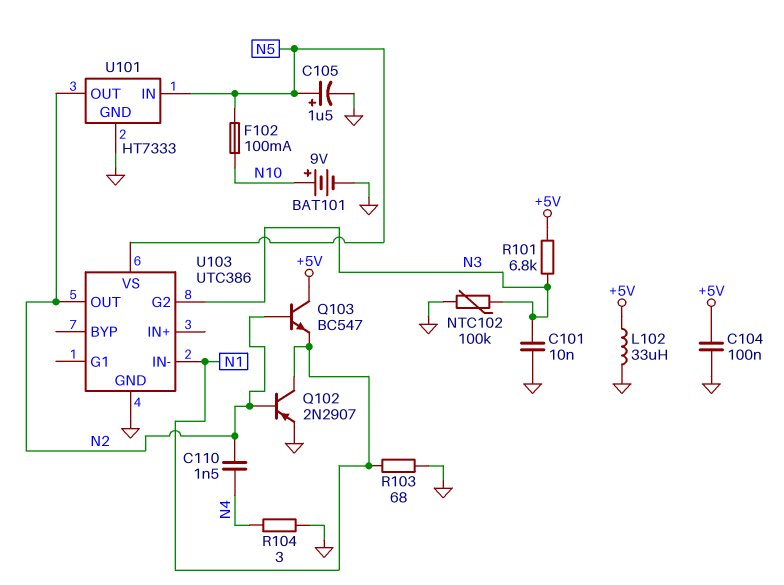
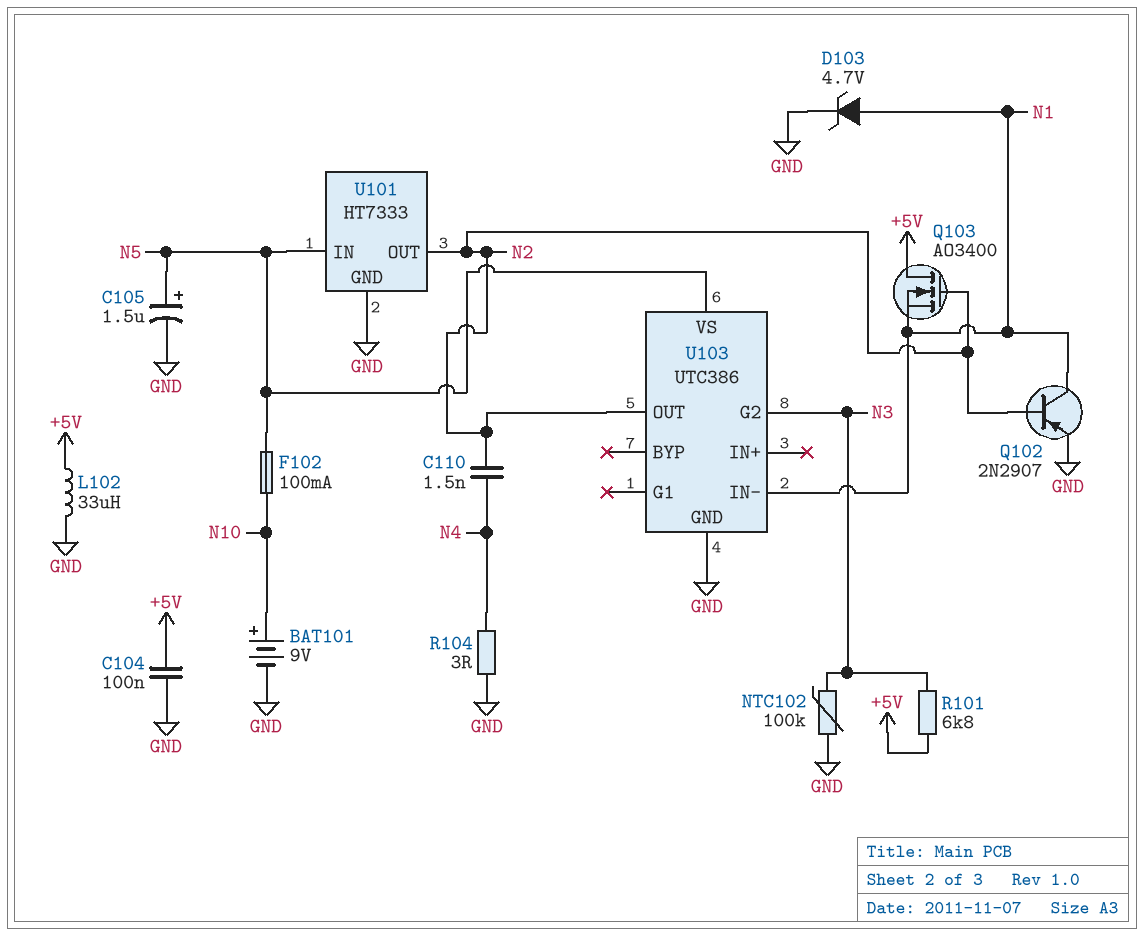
C101: 10nF (GND, N3) -> none
D103: none -> zener 4.7V (A N1, K GND)
Q103: NPN BC547 (B N2, C +5V, E N1) -> NMOS AO3400 (G N2, D +5V, S N1)
R103: 68 (GND, N1) -> none

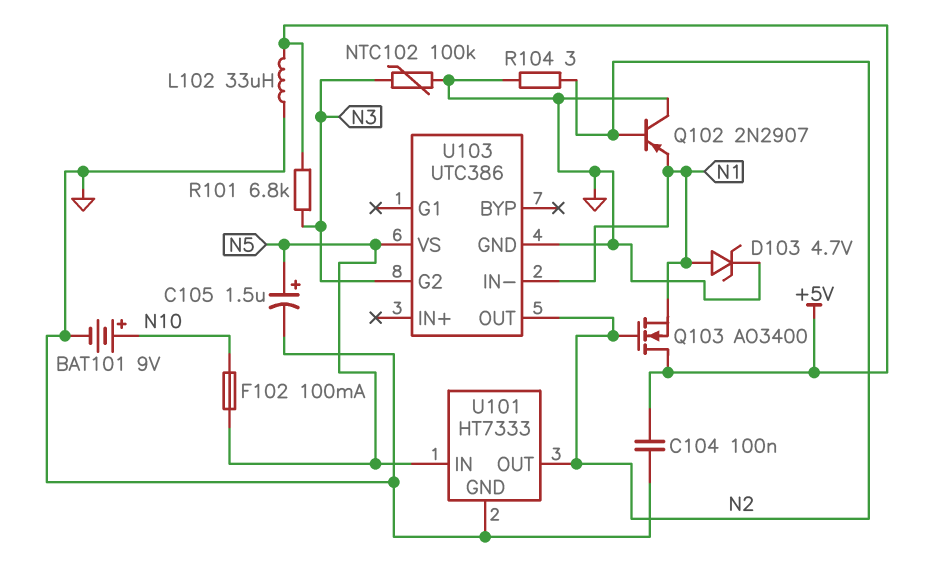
C110: 1.5nF (N2, N4) -> none
Q102: PNP 2N2907 (B N2, C N1, E GND) -> PNP 2N2907 (B N2, C GND, E N1)
R104: 3 (GND, N4) -> 3 (GND, N2)

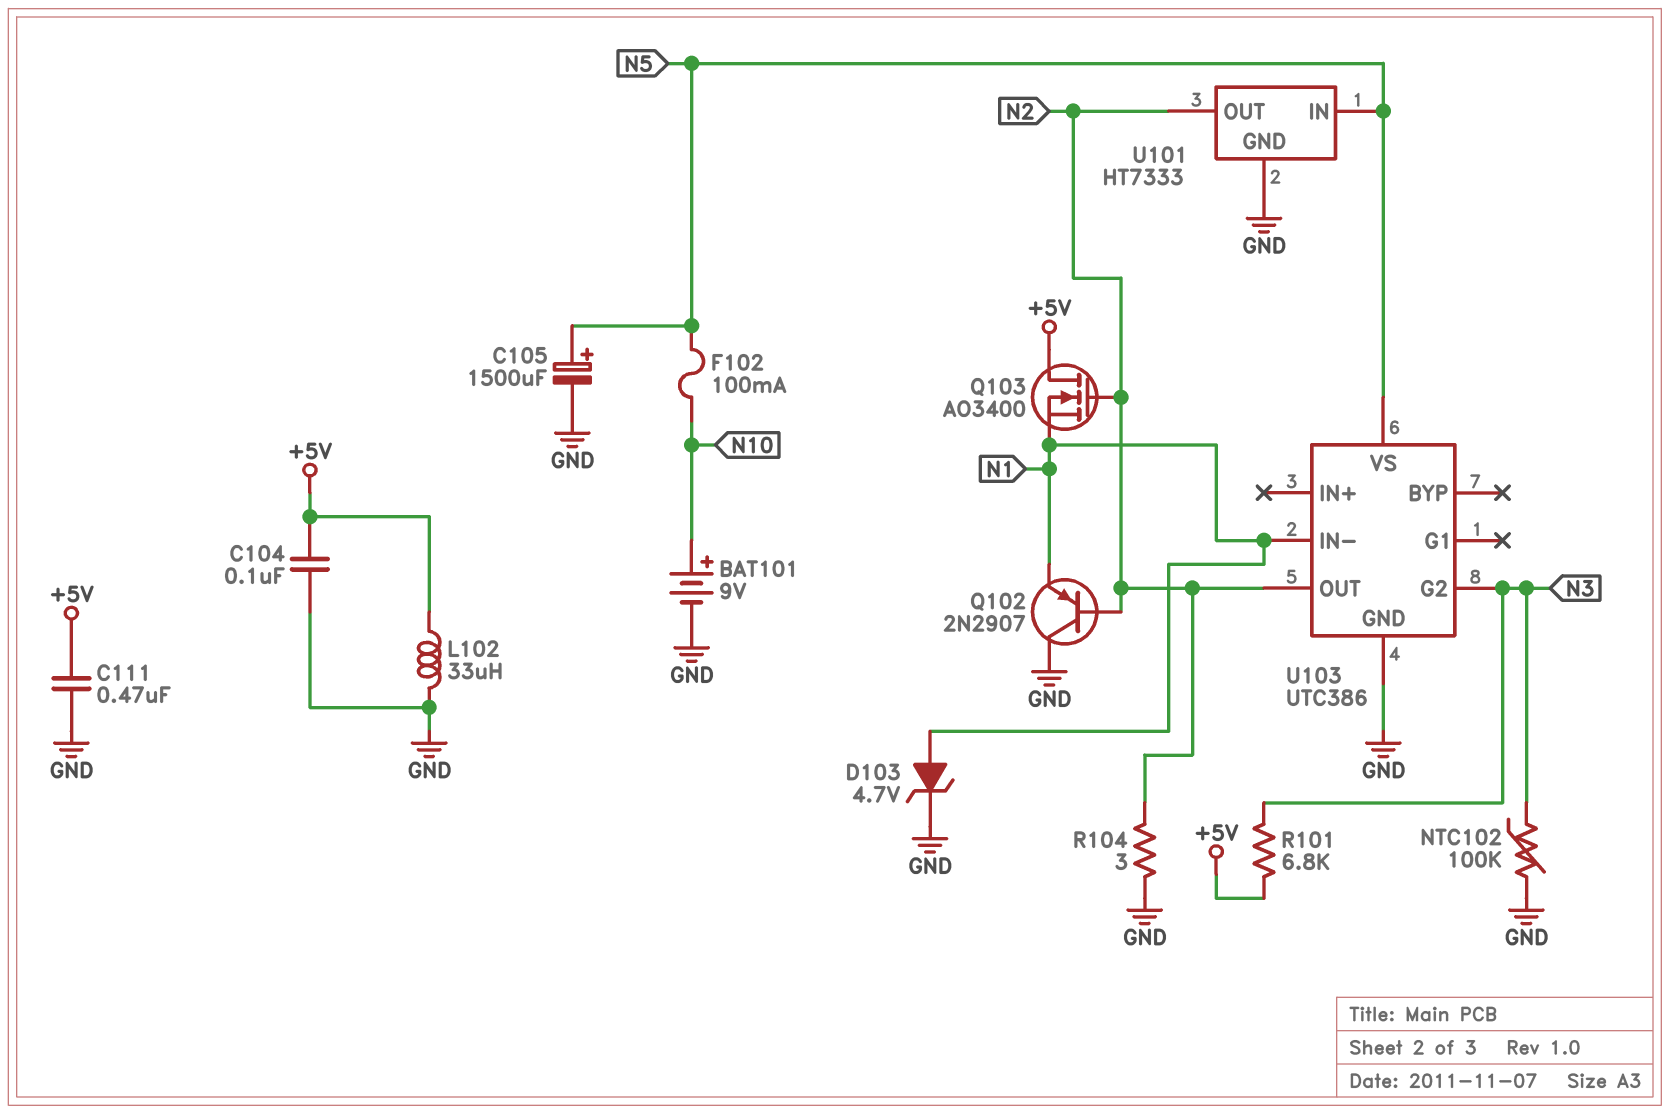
C105: 1.5uF (plus N5, minus GND) -> 1500uF (plus N5, minus GND)
C111: none -> 470nF (+5V, GND)

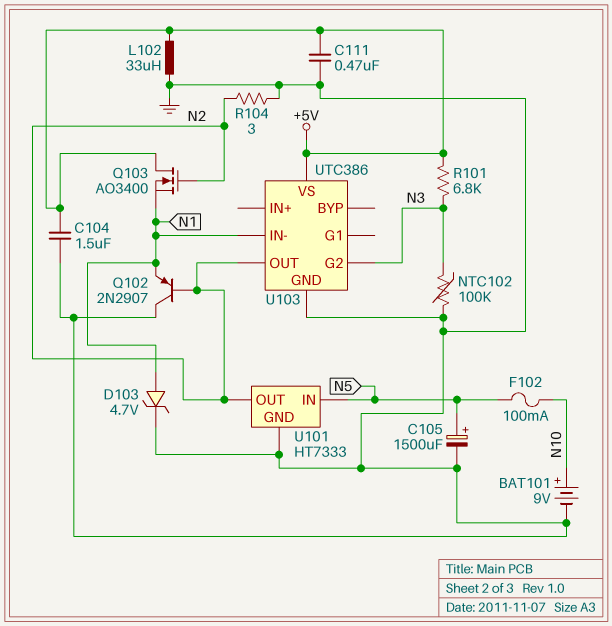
C104: 100nF (+5V, GND) -> 1.5uF (+5V, GND)
U103 pin VS: N5 -> +5V

